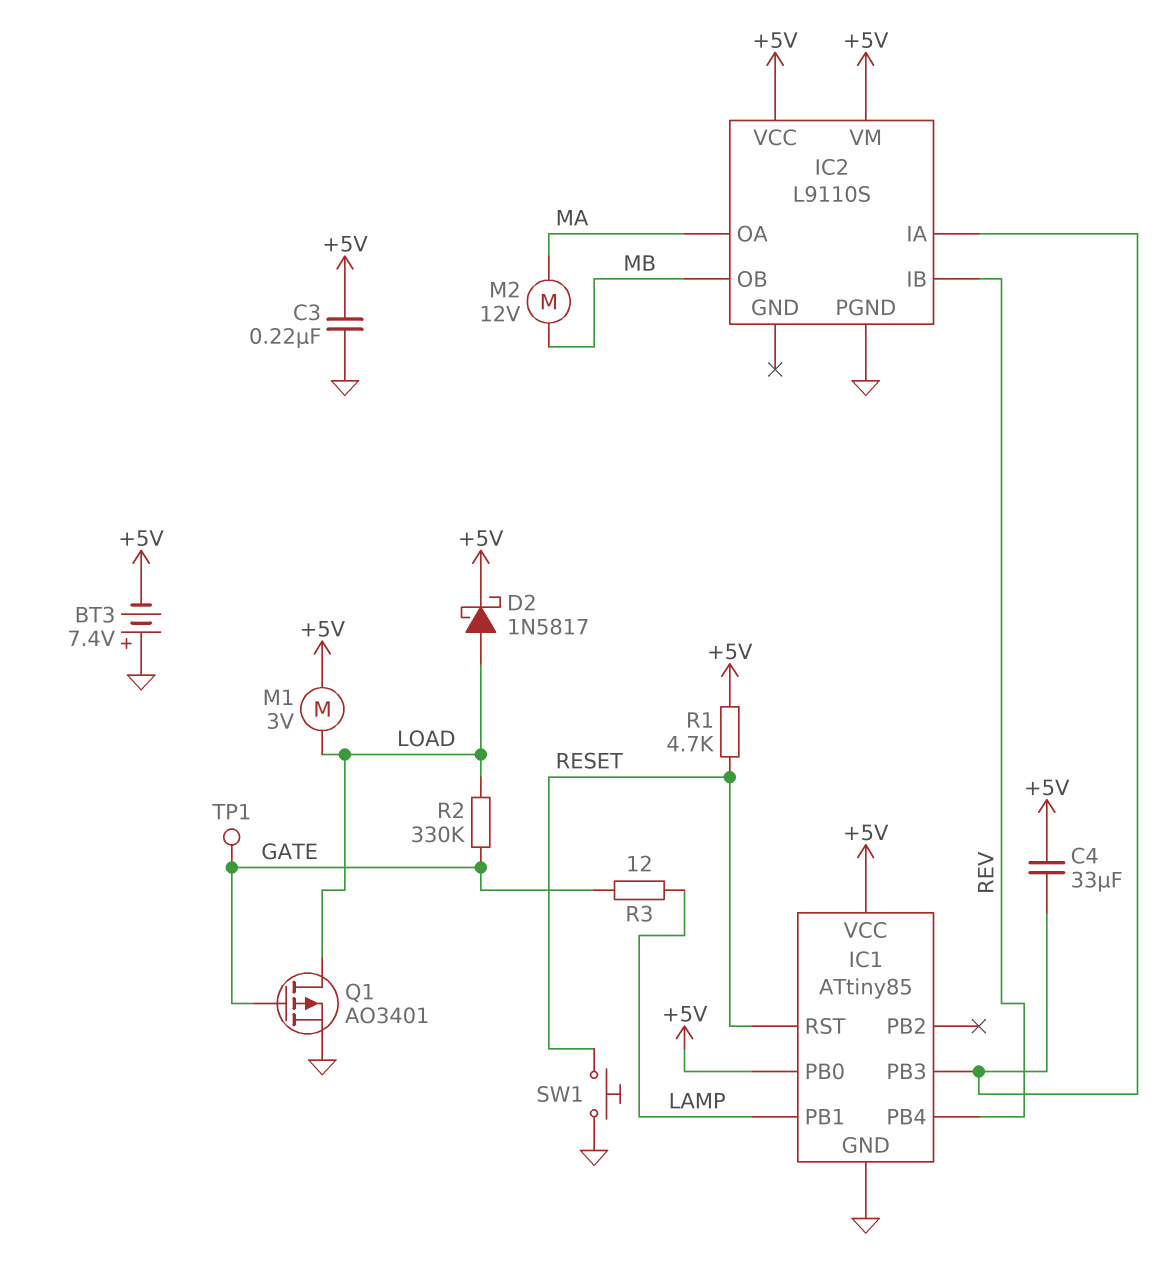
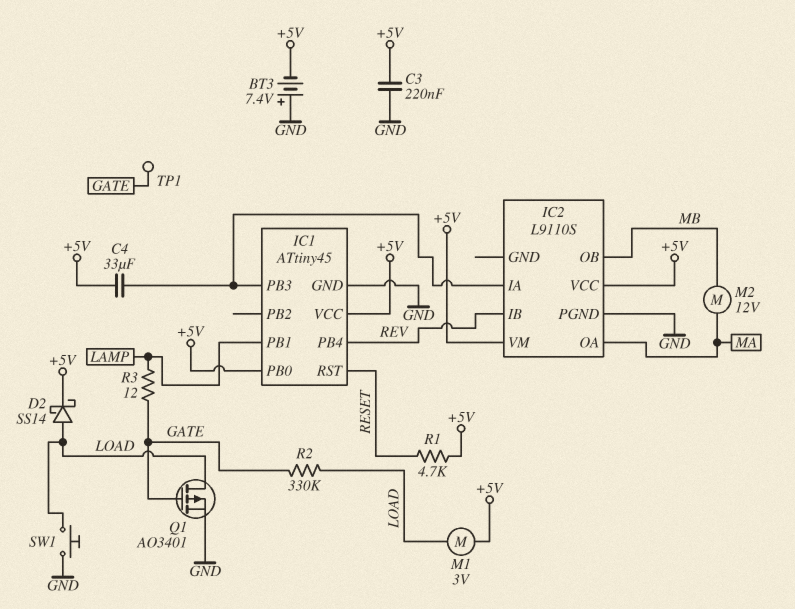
D2: schottky 1N5817 (A LOAD, K +5V) -> schottky SS14 (A LOAD, K +5V)
IC1: ATtiny85 -> ATtiny45
SW1: button (GND, RESET) -> button (GND, LOAD)

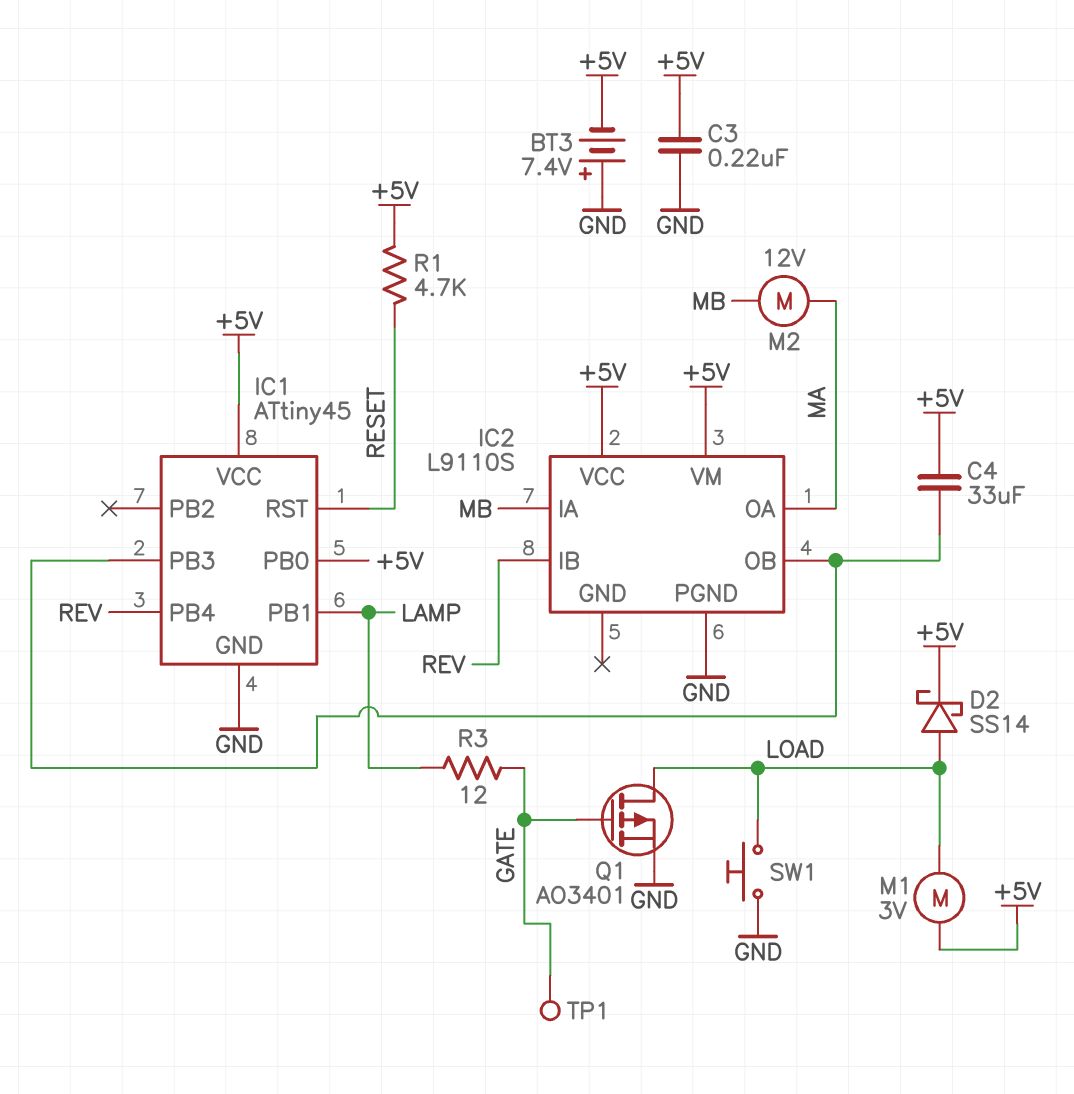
IC2 pin IA: IC1/PB3 -> MB
IC2 pin OB: MB -> IC1/PB3
R2: 330k (GATE, LOAD) -> none

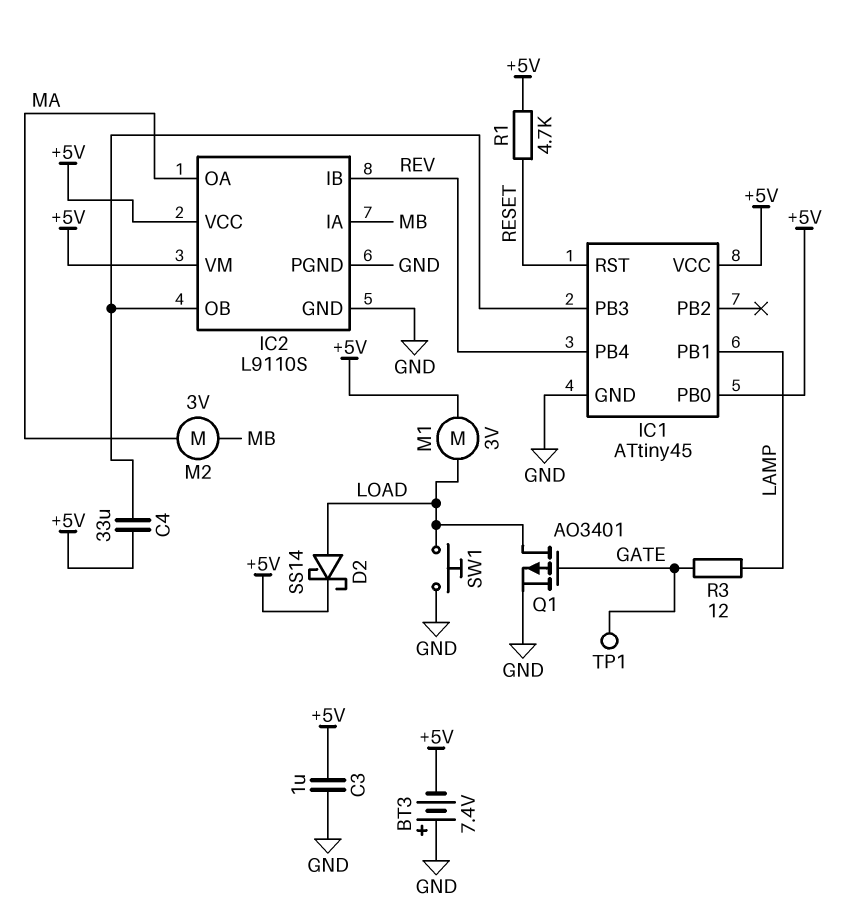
C3: 220nF (+5V, GND) -> 1uF (+5V, GND)
IC2 pin GND: none -> GND
M2: motor 12V (MA, MB) -> motor 3V (MA, MB)

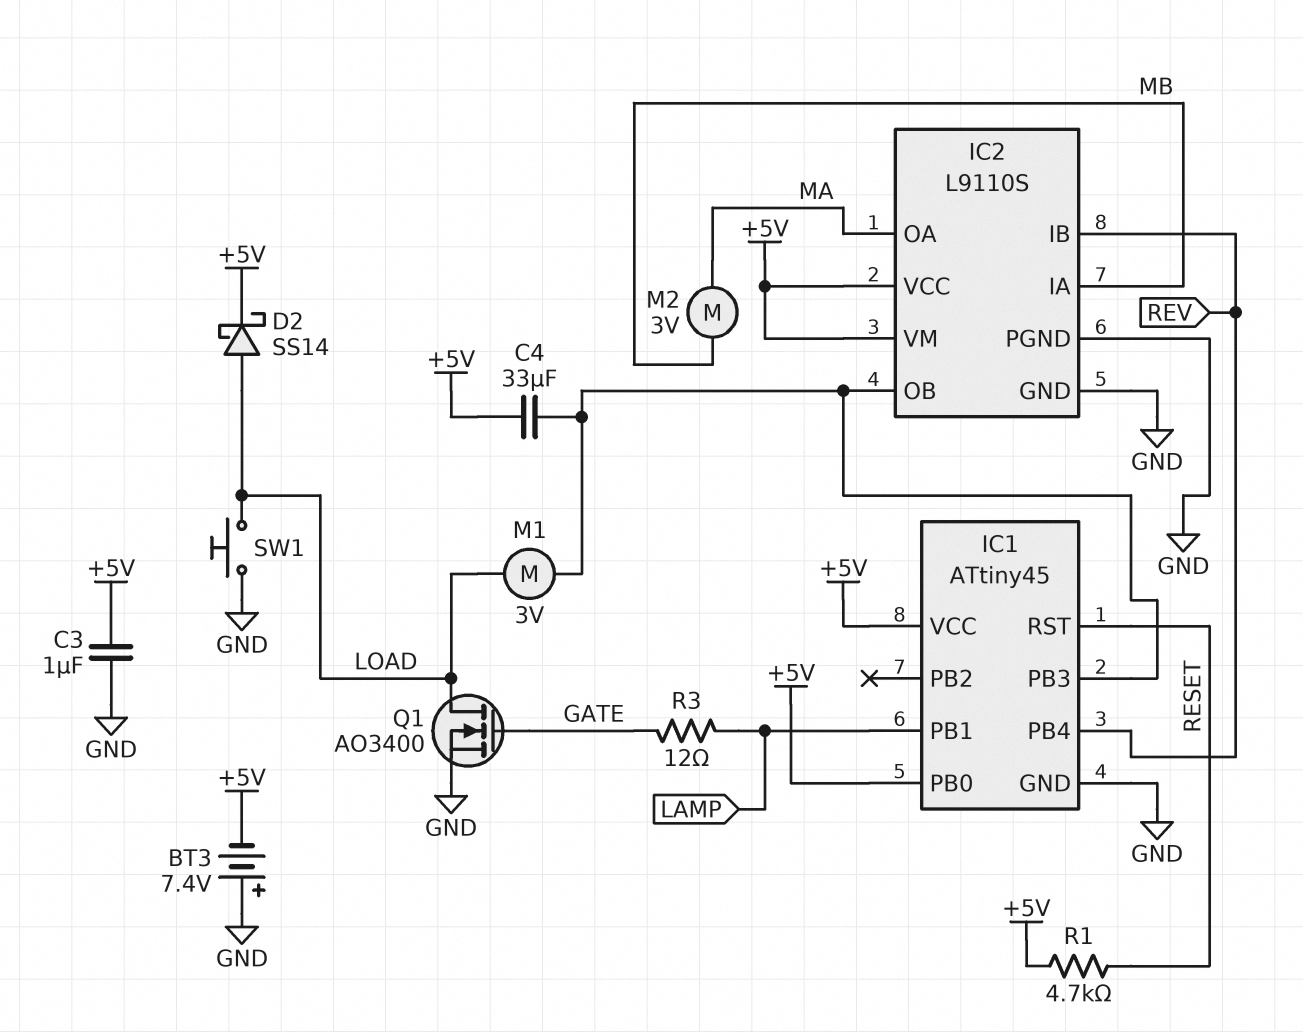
M1: motor 3V (+5V, LOAD) -> motor 3V (IC1/PB3, LOAD)
Q1: PMOS AO3401 (G GATE, D LOAD, S GND) -> NMOS AO3400 (G GATE, D LOAD, S GND)
TP1: test point (GATE) -> none

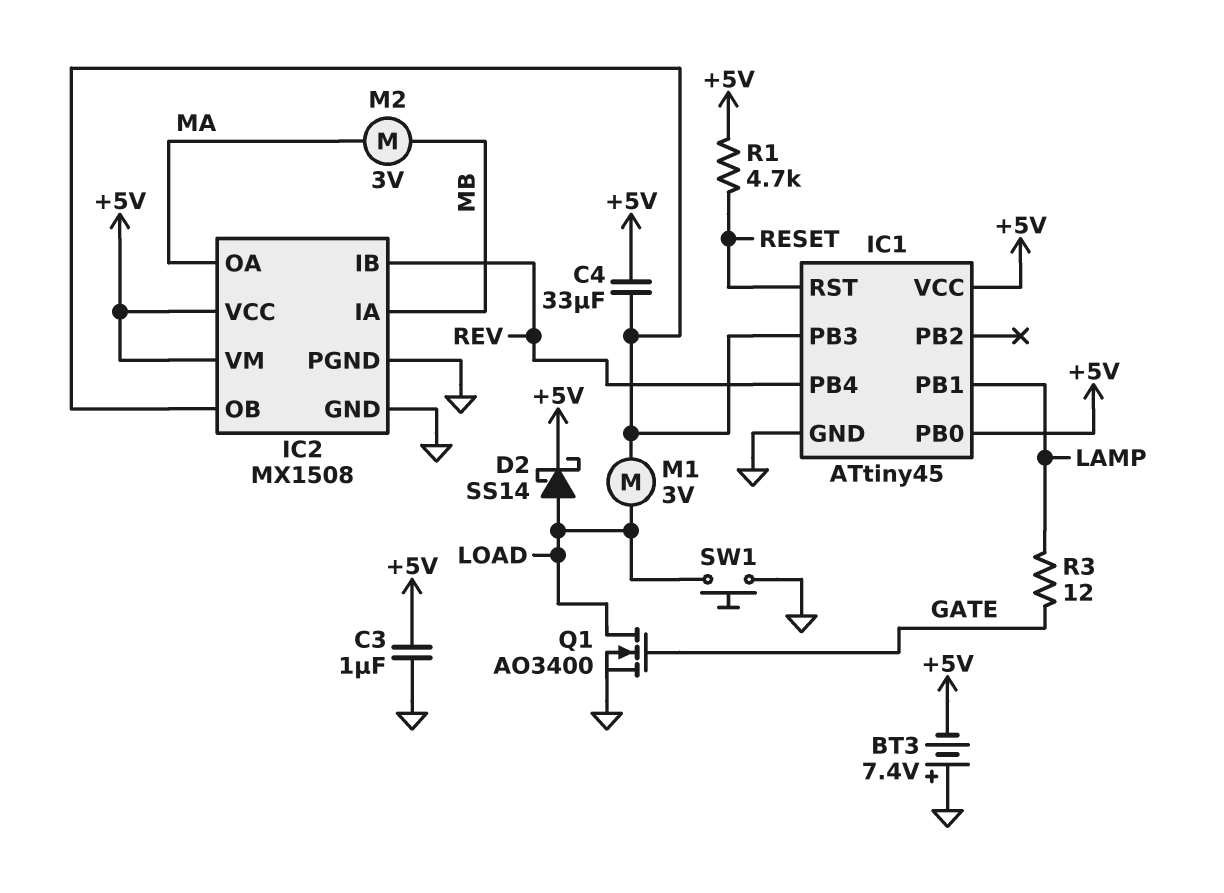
IC2: L9110S -> MX1508

